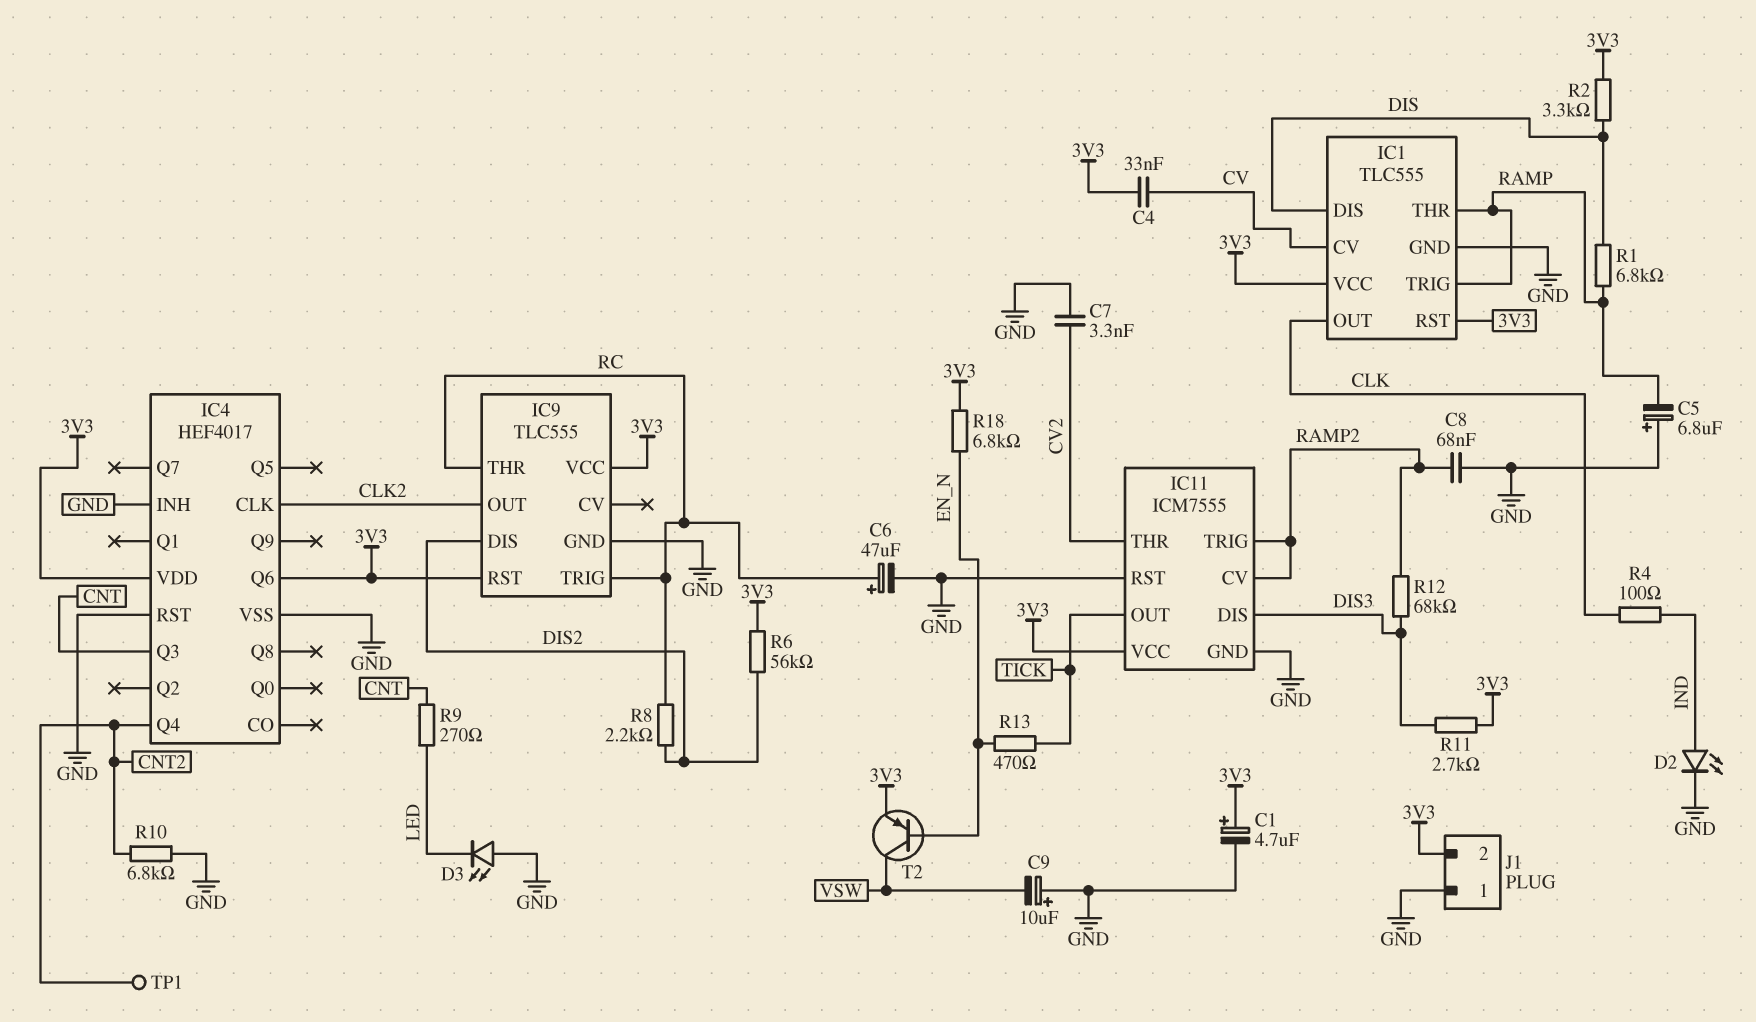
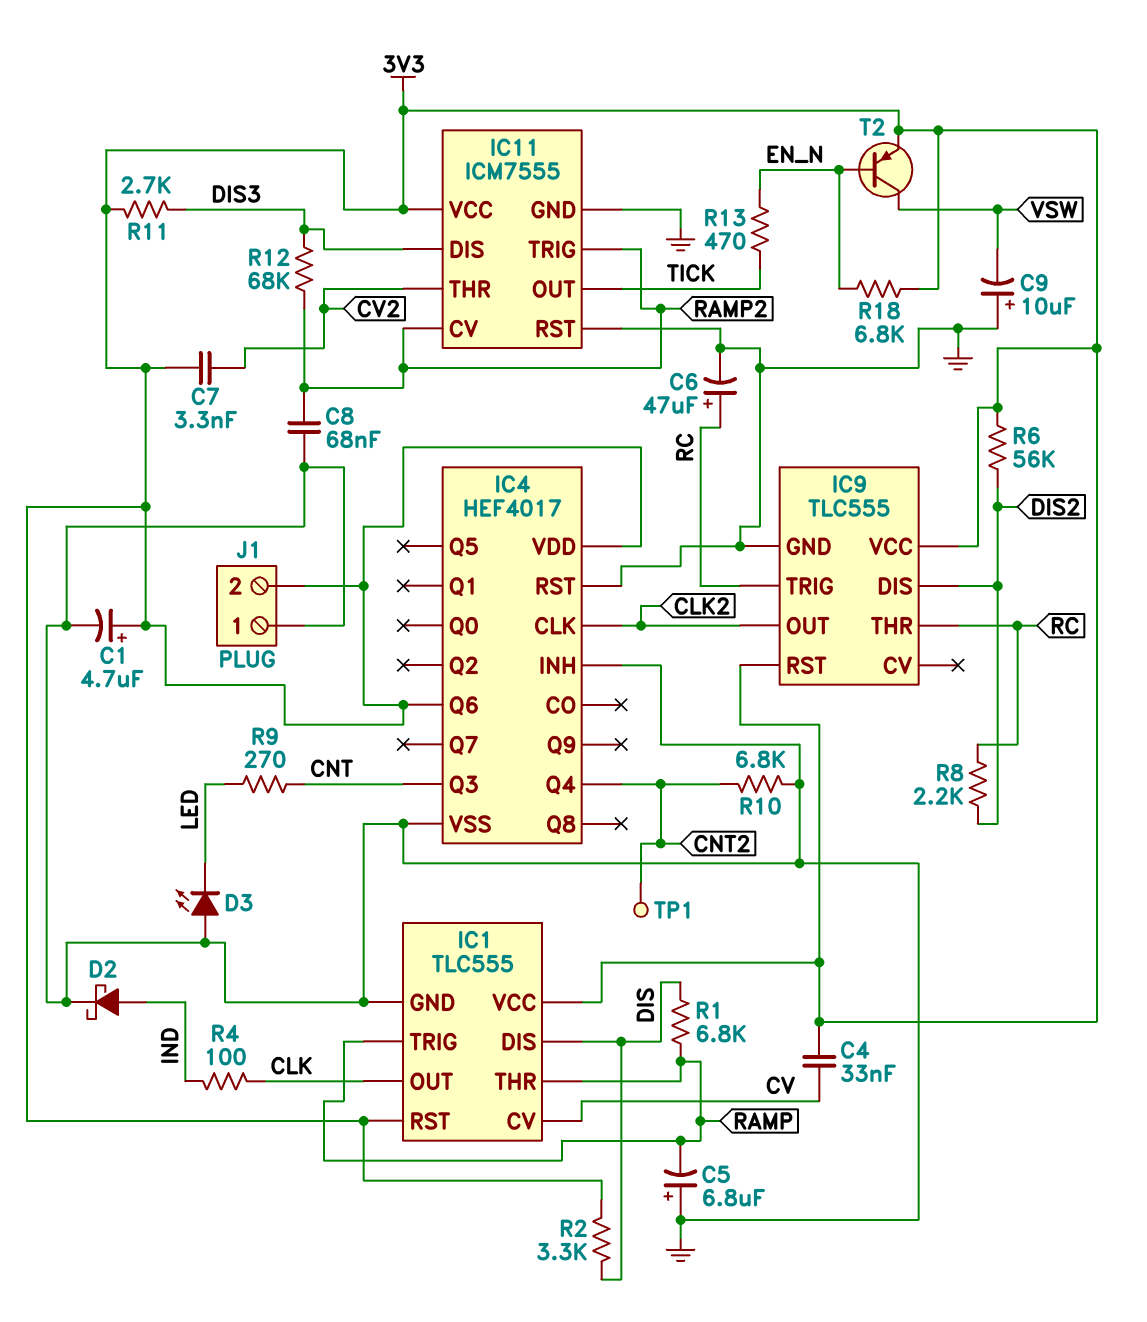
C7: 3.3nF (CV2, GND) -> 3.3nF (3V3, CV2)
D2: LED (A IND, K GND) -> schottky (A IND, K GND)

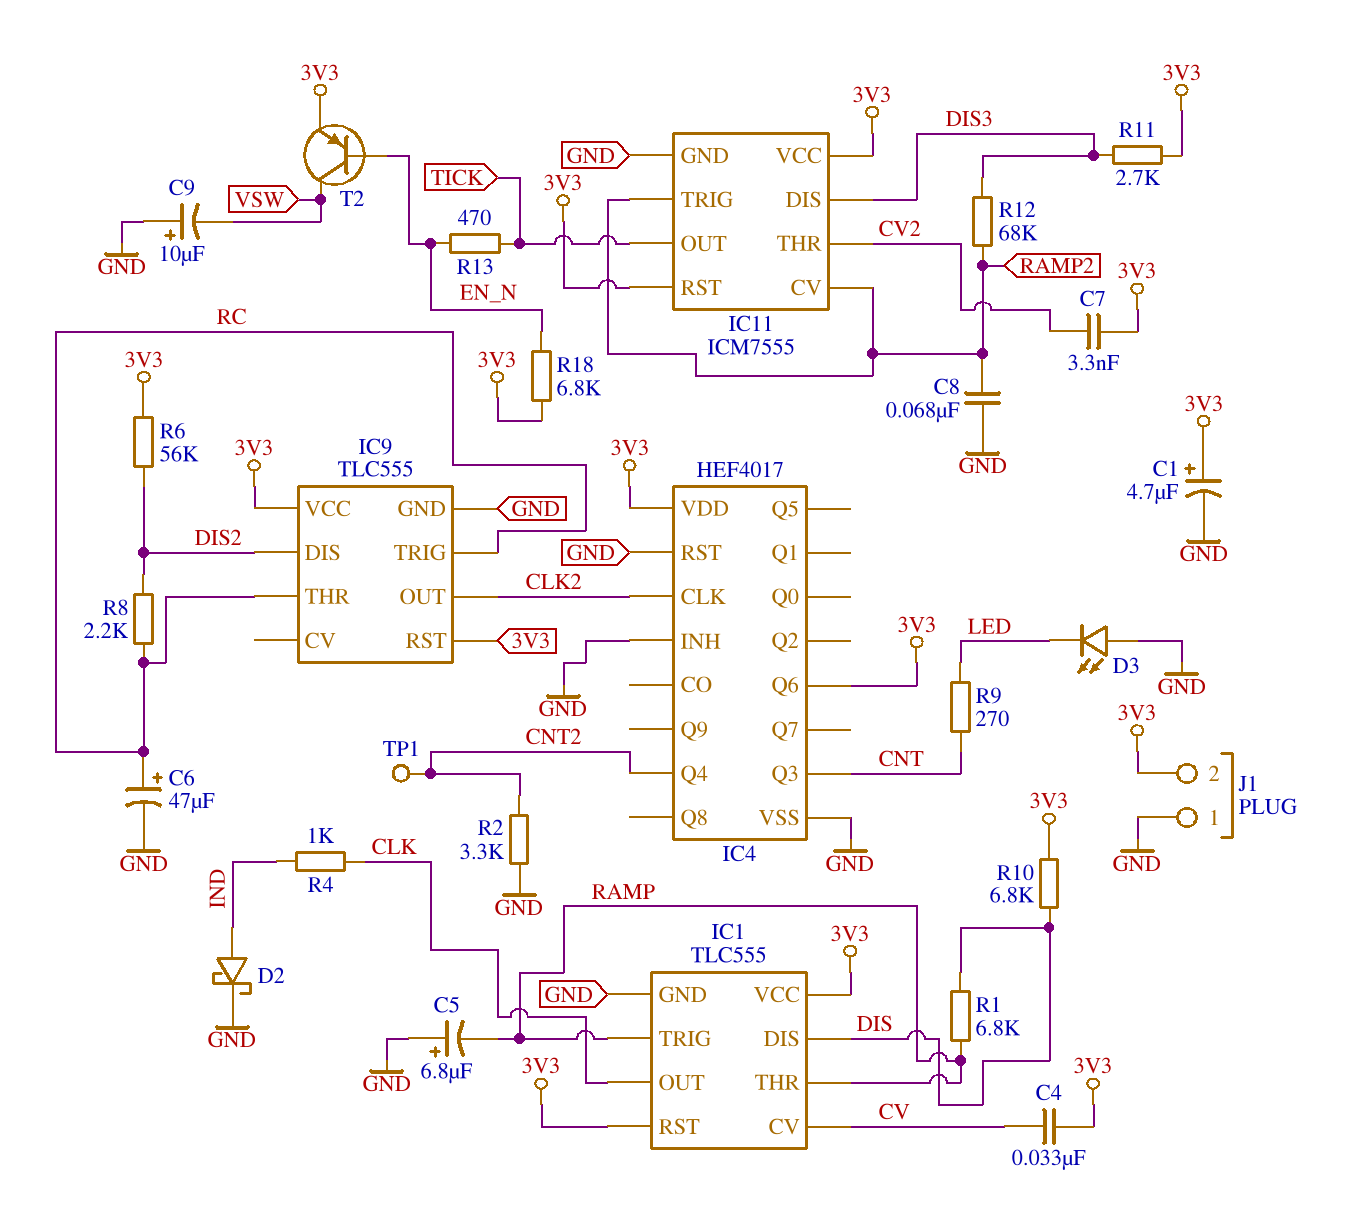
IC11 pin RST: GND -> 3V3
R2: 3.3k (3V3, DIS) -> 3.3k (CNT2, GND)
R4: 100 (CLK, IND) -> 1k (CLK, IND)
R10: 6.8k (CNT2, GND) -> 6.8k (3V3, DIS)

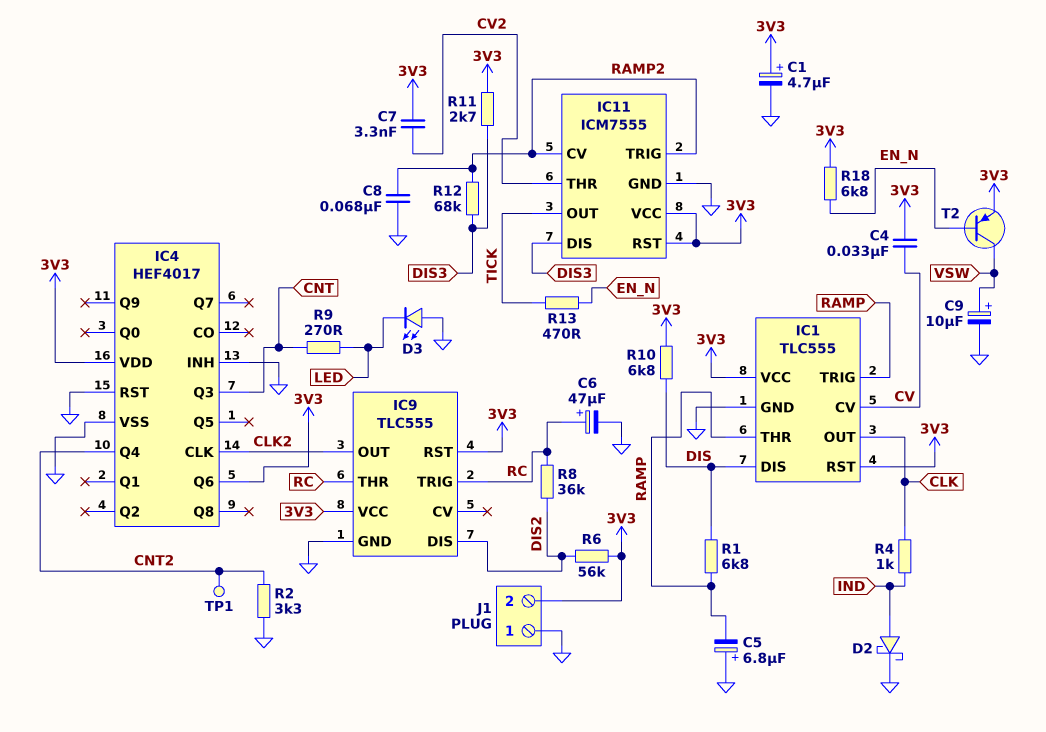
C9: 10uF (plus GND, minus VSW) -> 10uF (plus VSW, minus GND)
R8: 2.2k (DIS2, RC) -> 36k (DIS2, RC)

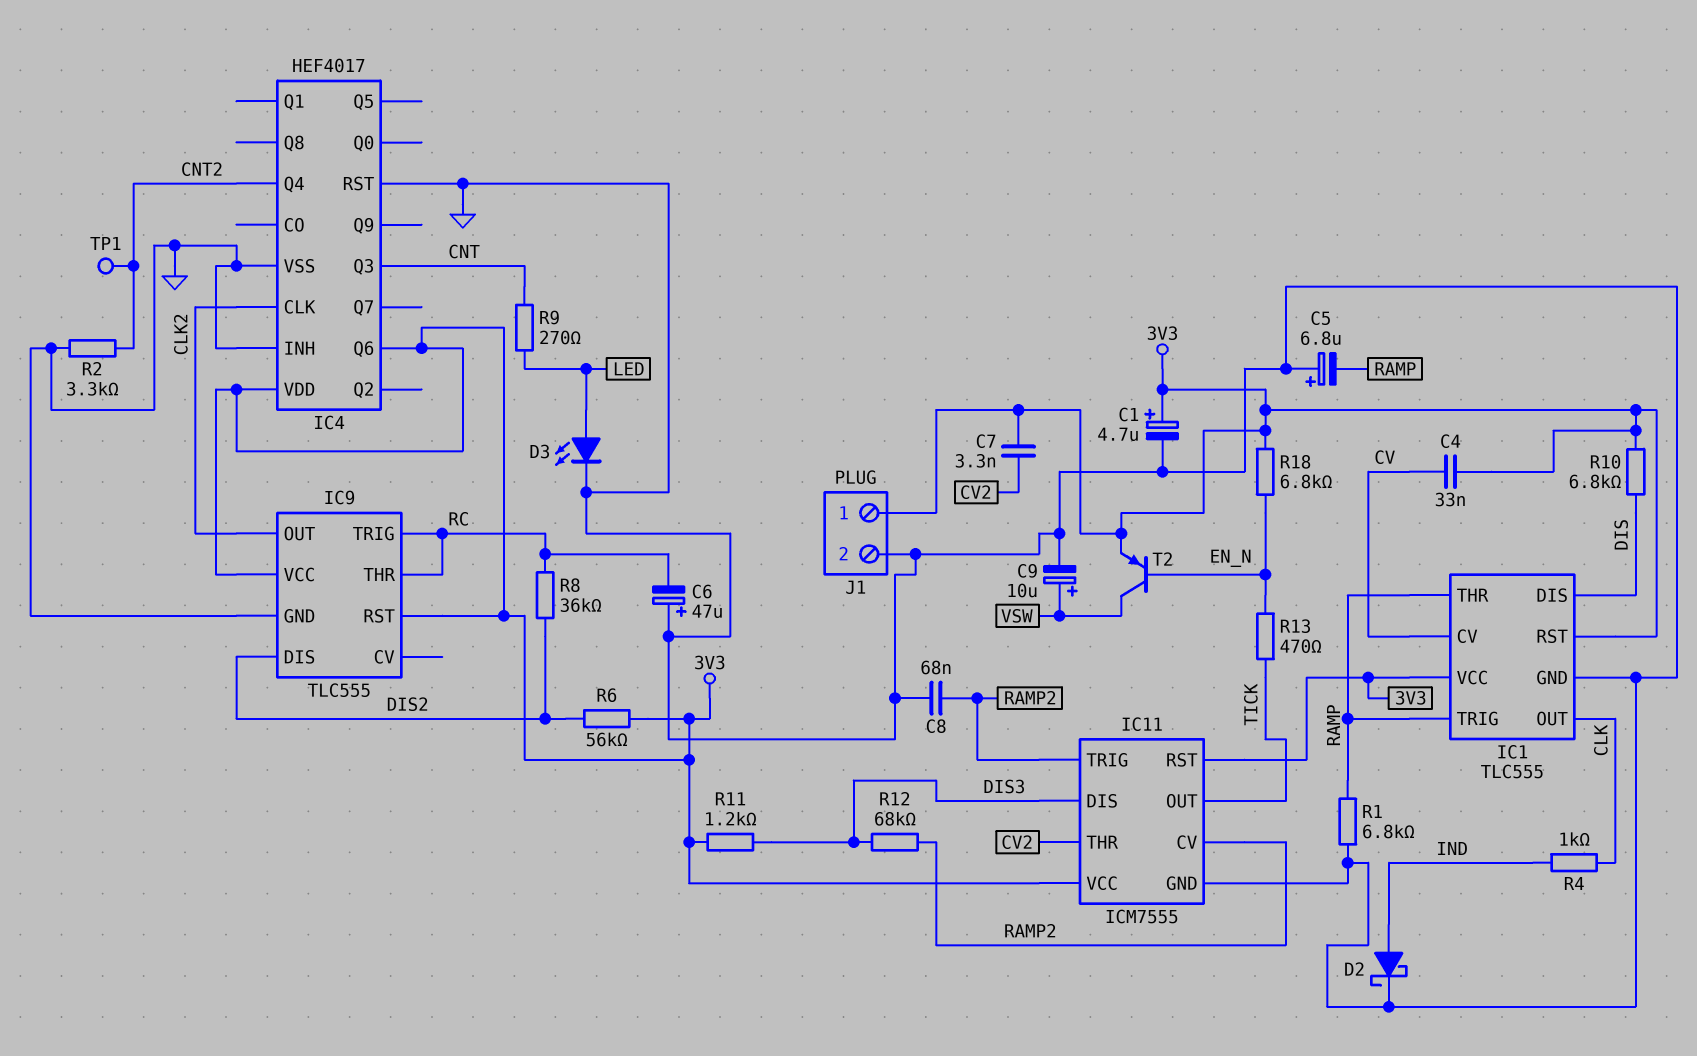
C6: 47uF (plus RC, minus GND) -> 47uF (plus GND, minus RC)
D3: LED (A GND, K LED) -> LED (A LED, K GND)
J1 pin 1: GND -> 3V3
J1 pin 2: 3V3 -> GND
R1: 6.8k (DIS, RAMP) -> 6.8k (GND, RAMP)
R11: 2.7k (3V3, DIS3) -> 1.2k (3V3, DIS3)

